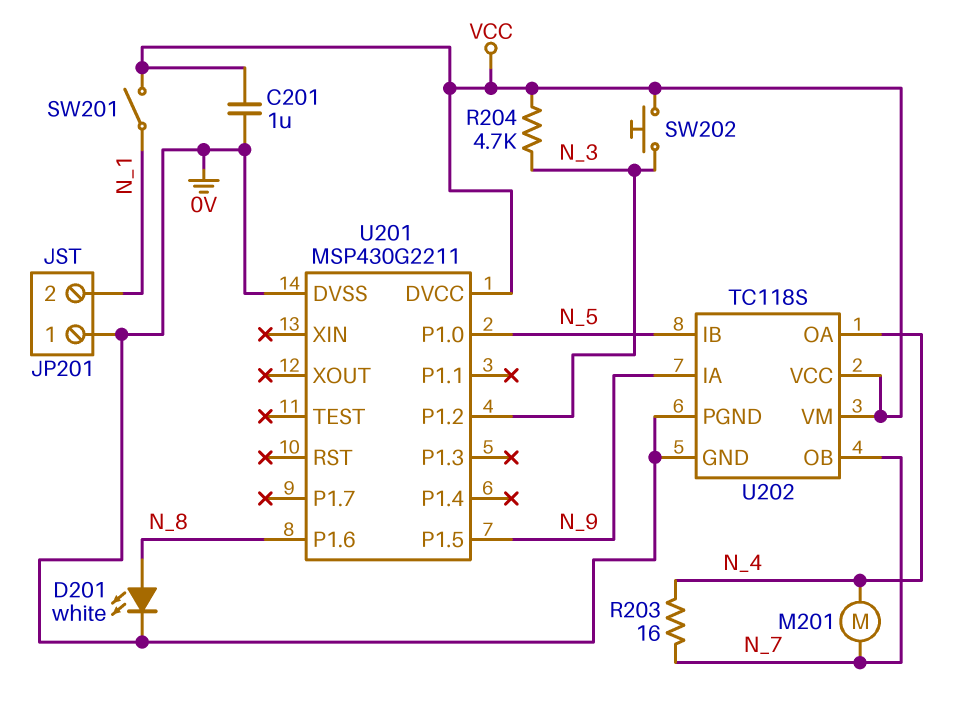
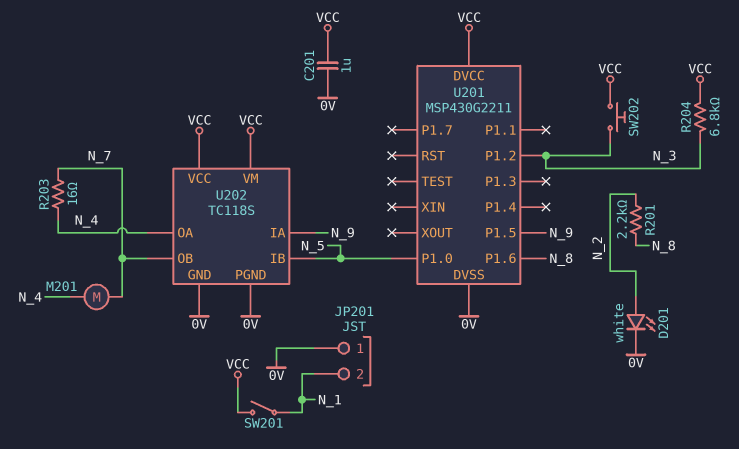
D201: LED white (A N_8, K 0V) -> LED white (A N_2, K 0V)
R201: none -> 2.2k (N_2, N_8)
R204: 4.7k (N_3, VCC) -> 6.8k (N_3, VCC)

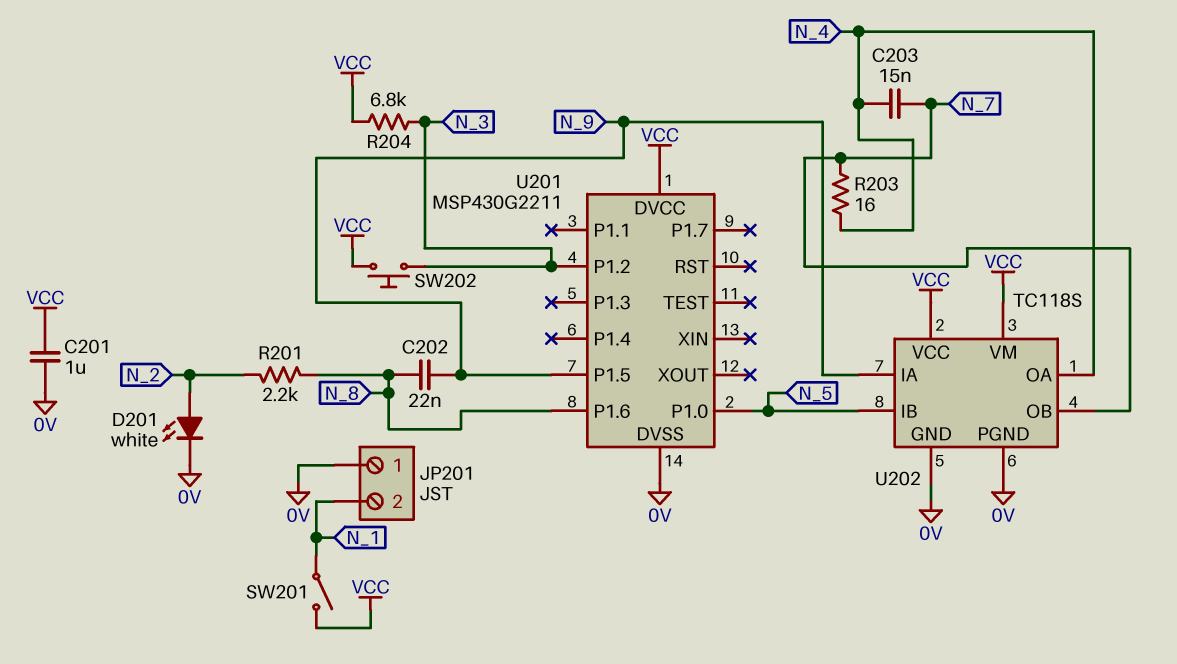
C202: none -> 22nF (N_8, N_9)
C203: none -> 15nF (N_4, N_7)
M201: motor (N_4, N_7) -> none

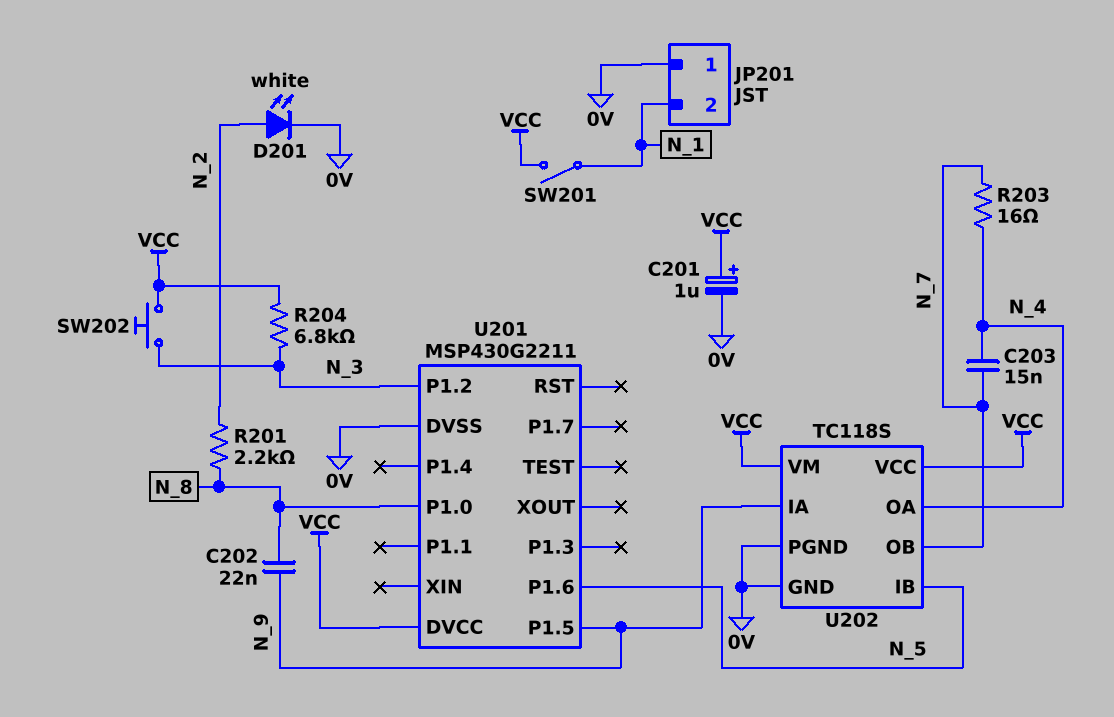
C201: 1uF (0V, VCC) -> 1uF (plus VCC, minus 0V)
U201 pin P1.0: N_5 -> N_8
U201 pin P1.6: N_8 -> N_5

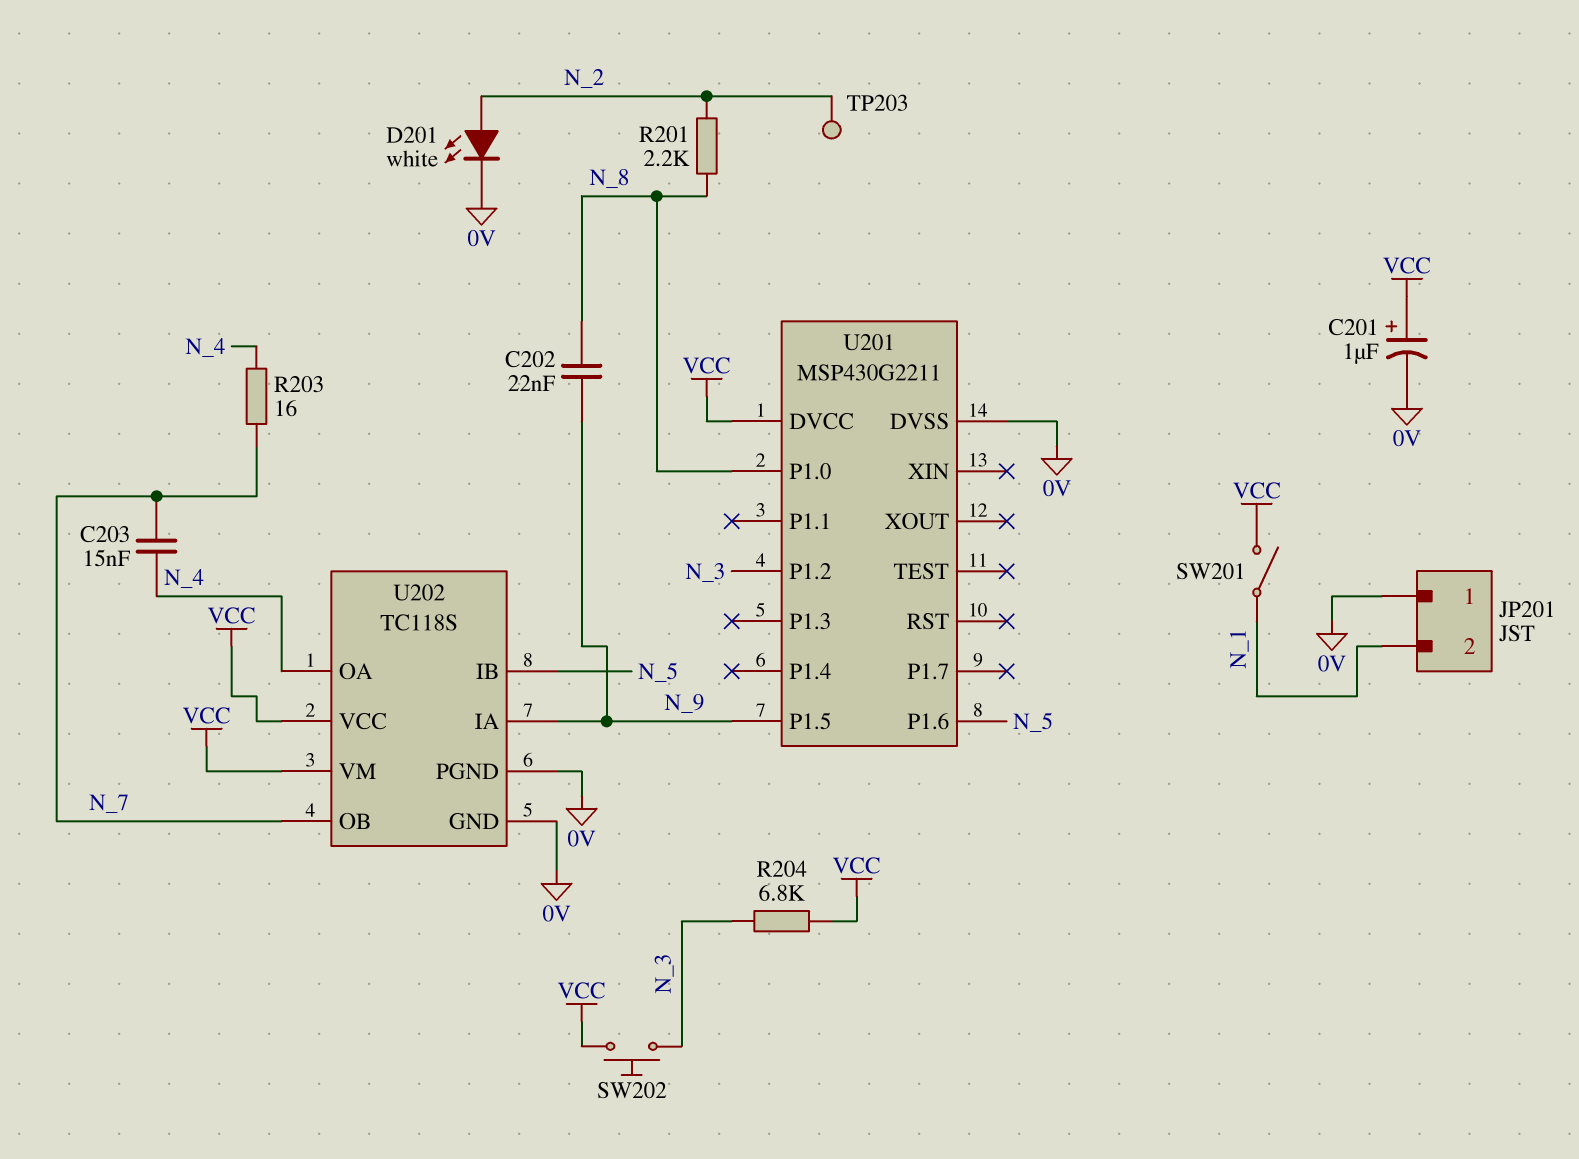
TP203: none -> test point (N_2)

